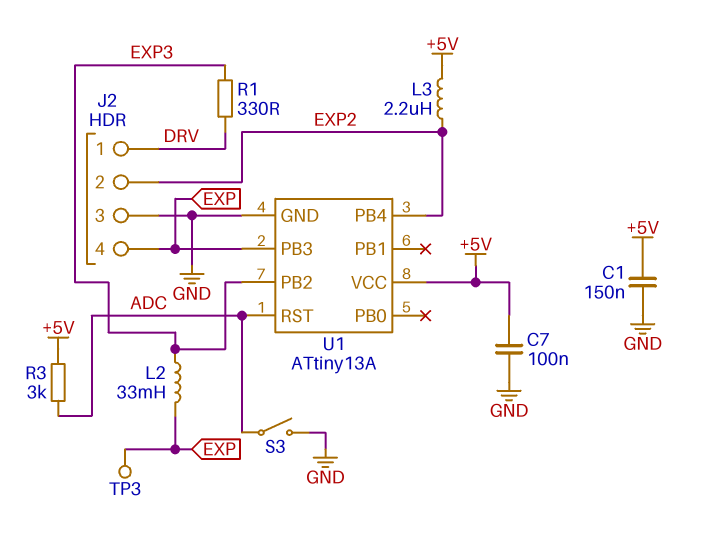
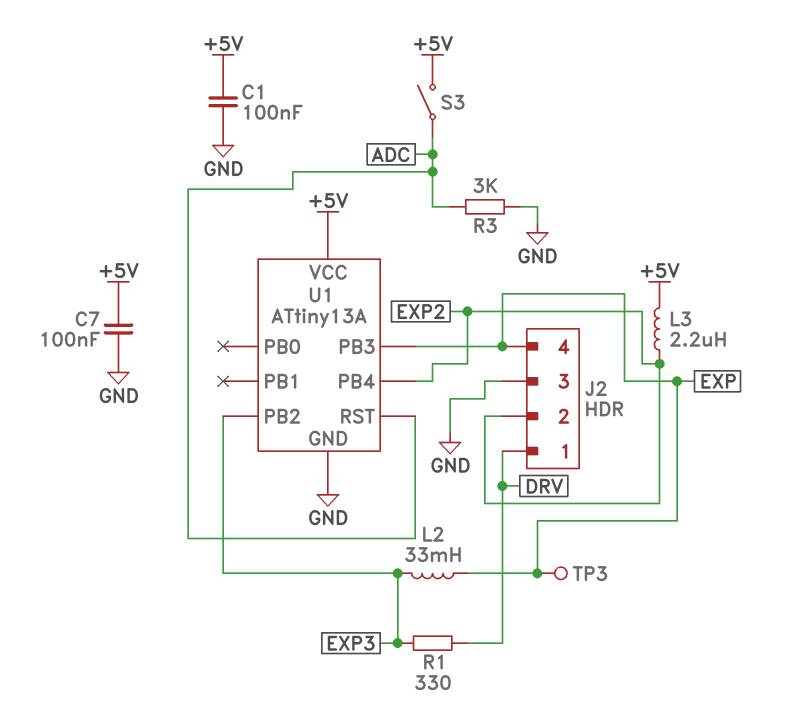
C1: 150nF (+5V, GND) -> 100nF (+5V, GND)
R3: 3k (+5V, ADC) -> 3k (ADC, GND)
S3: switch (ADC, GND) -> switch (+5V, ADC)

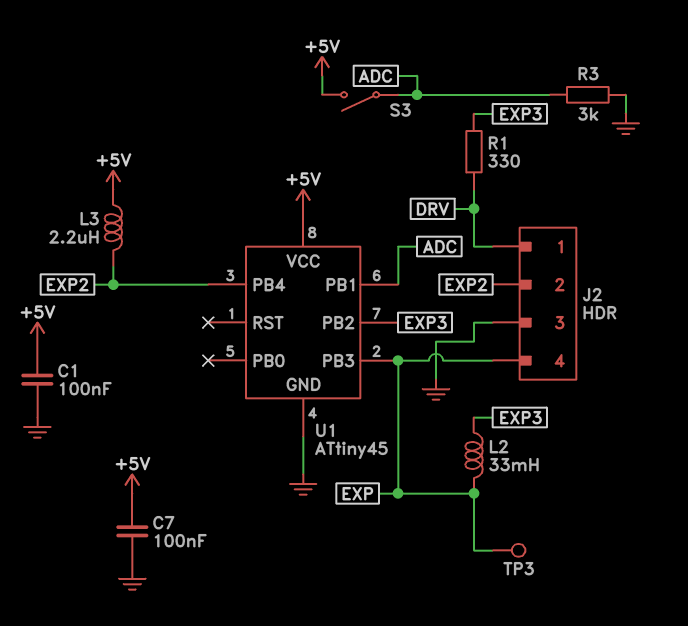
U1: ATtiny13A -> ATtiny45
U1 pin PB1: none -> ADC
U1 pin RST: ADC -> none

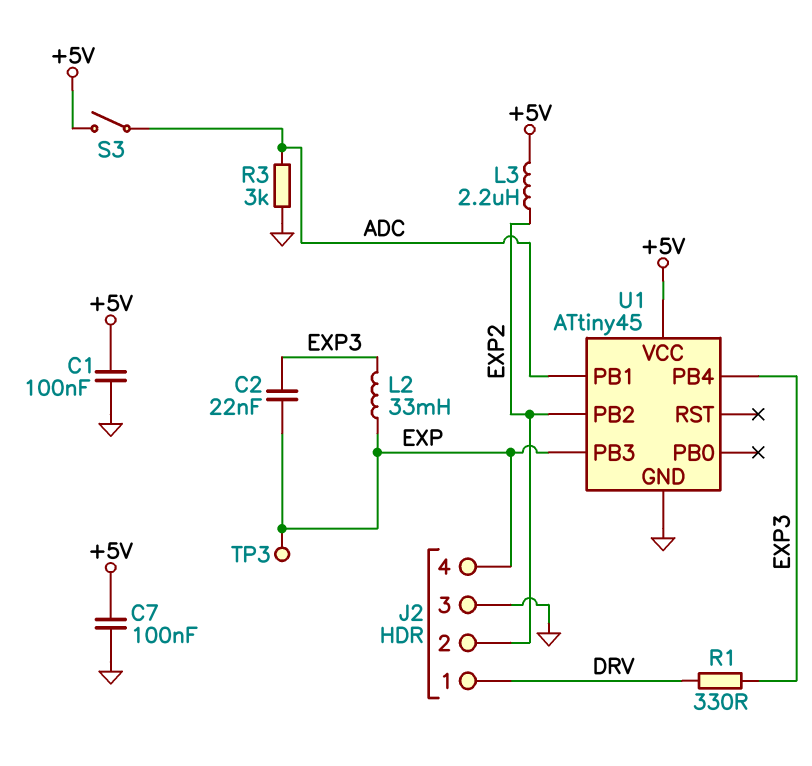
C2: none -> 22nF (EXP, EXP3)
U1 pin PB2: EXP3 -> EXP2
U1 pin PB4: EXP2 -> EXP3

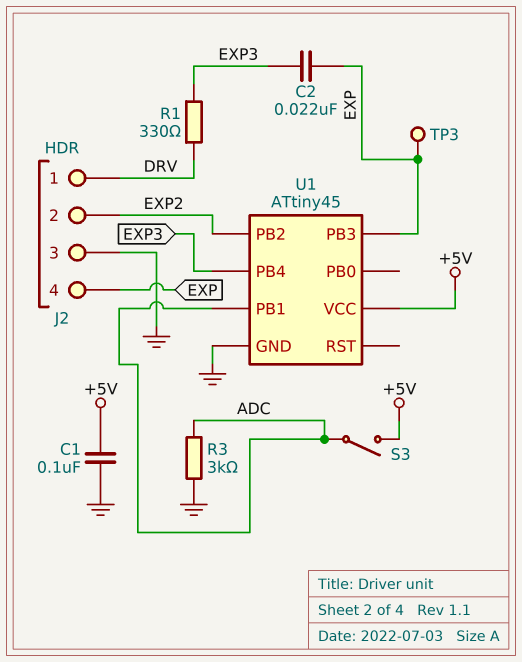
C7: 100nF (+5V, GND) -> none
L2: 33mH (EXP, EXP3) -> none
L3: 2.2uH (+5V, EXP2) -> none

